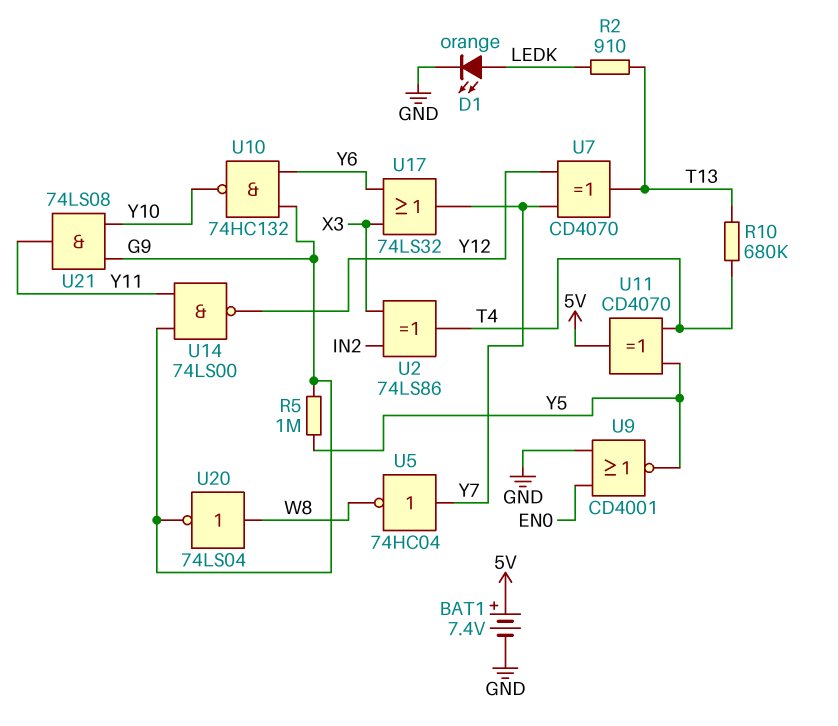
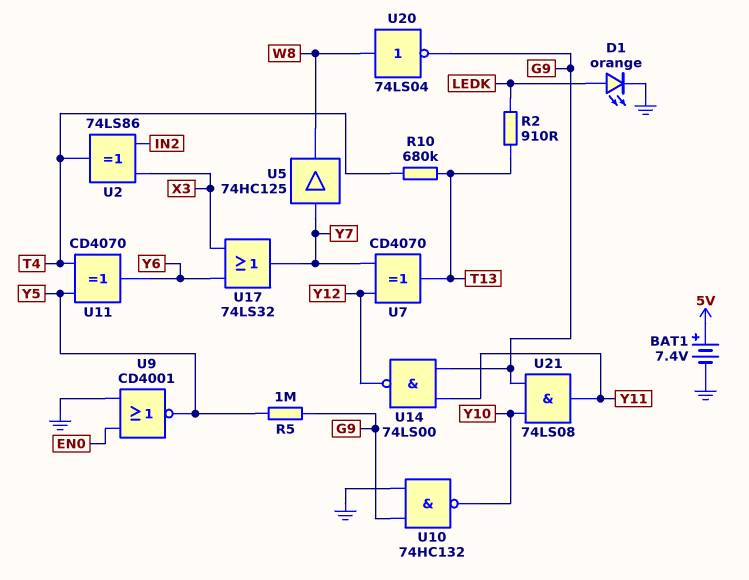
U5: NOT 74HC04 (in Y7, out W8) -> buffer 74HC125 (in Y7, out W8)
U10: NAND 74HC132 (in G9, in Y6, out Y10) -> NAND 74HC132 (in G9, in GND, out Y10)
U11: XOR CD4070 (in T4, in Y5, out 5V) -> XOR CD4070 (in T4, in Y5, out Y6)

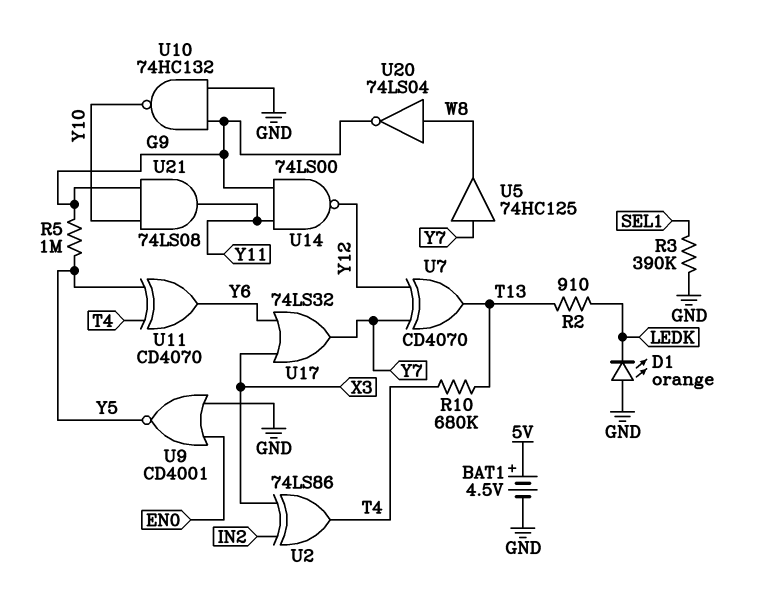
BAT1: 7.4V (plus 5V, minus GND) -> 4.5V (plus 5V, minus GND)
D1: LED orange (A LEDK, K GND) -> LED orange (A GND, K LEDK)
R3: none -> 390k (GND, SEL1)

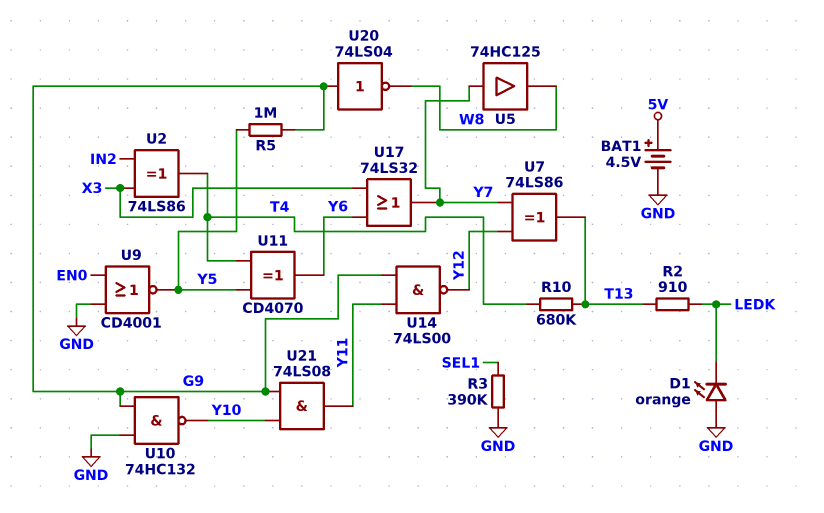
U7: XOR CD4070 (in Y7, in Y12, out T13) -> XOR 74LS86 (in Y7, in Y12, out T13)
U20: NOT 74LS04 (in W8, out G9) -> NOT 74LS04 (in G9, out W8)

